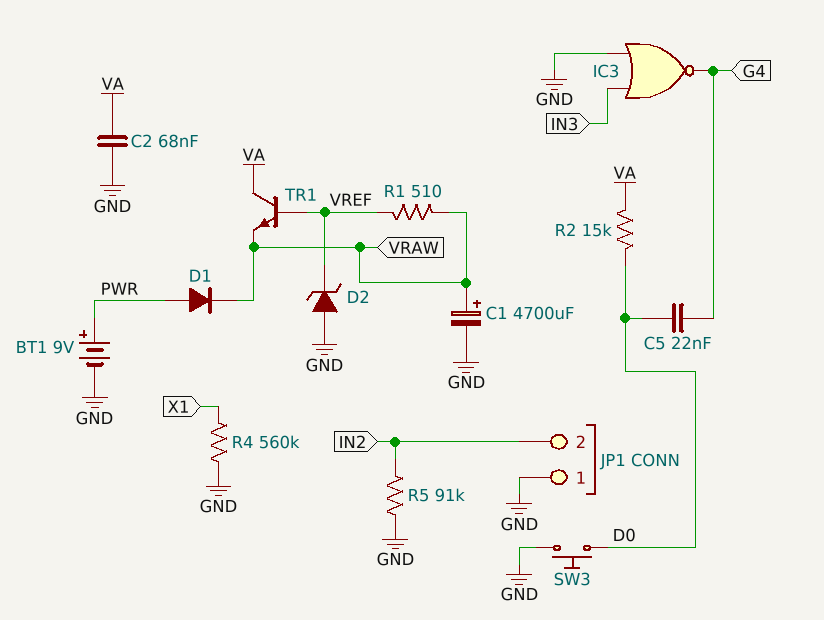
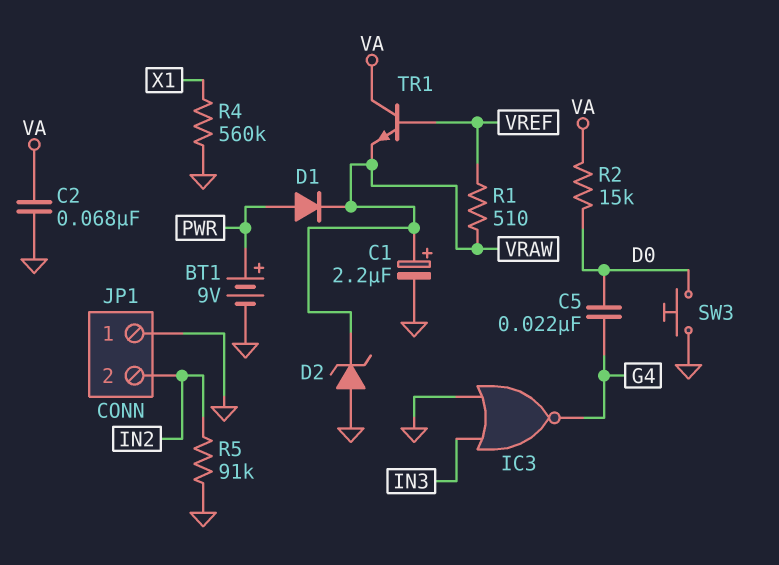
C1: 4700uF (plus VRAW, minus GND) -> 2.2uF (plus VRAW, minus GND)
D2: zener (A GND, K VREF) -> zener (A GND, K VRAW)

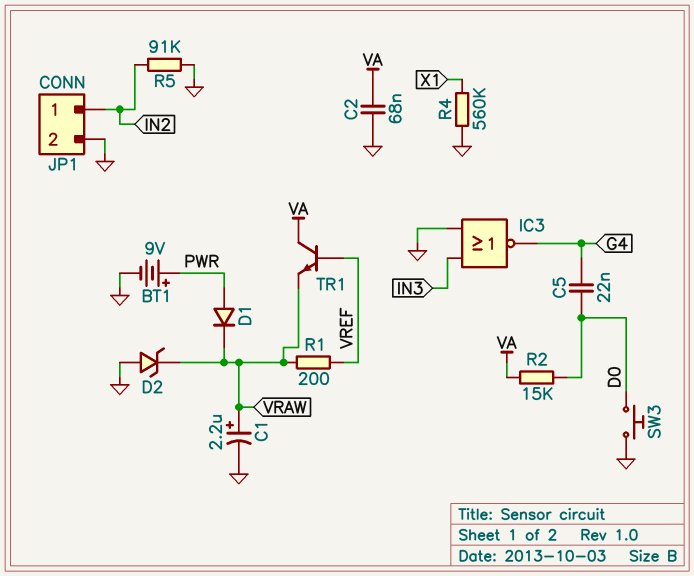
JP1 pin 1: GND -> IN2
JP1 pin 2: IN2 -> GND
R1: 510 (VRAW, VREF) -> 200 (VRAW, VREF)

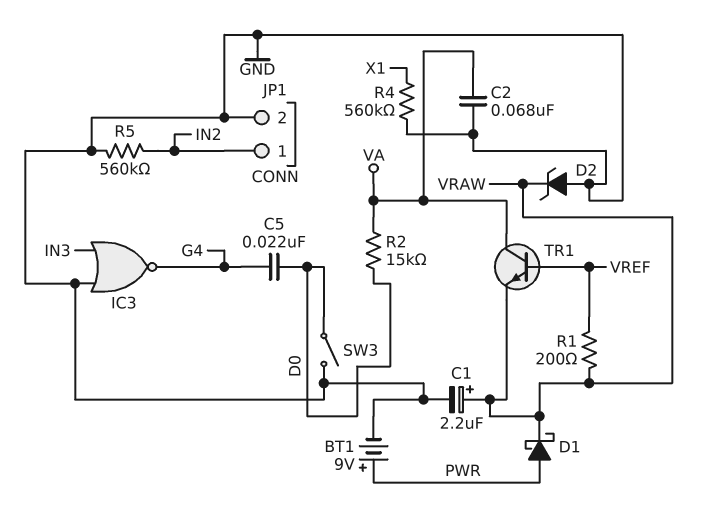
D1: diode (A PWR, K VRAW) -> schottky (A PWR, K VRAW)
R5: 91k (GND, IN2) -> 560k (GND, IN2)
SW3: button (D0, GND) -> switch (D0, GND)

